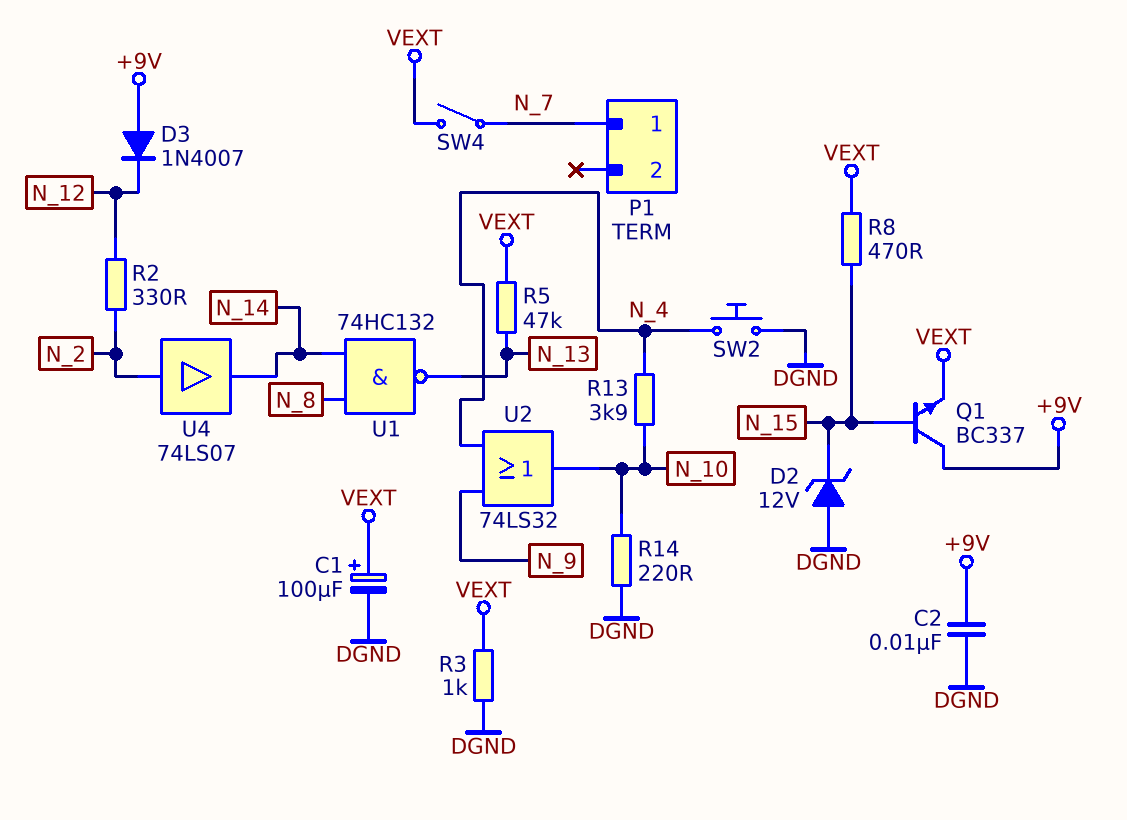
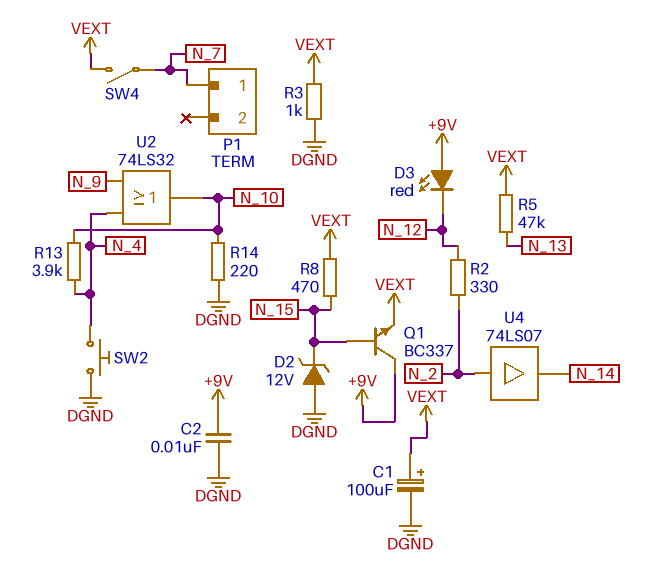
D3: diode 1N4007 (A +9V, K N_12) -> LED red (A +9V, K N_12)
U1: NAND 74HC132 (in N_8, in N_14, out N_13) -> none

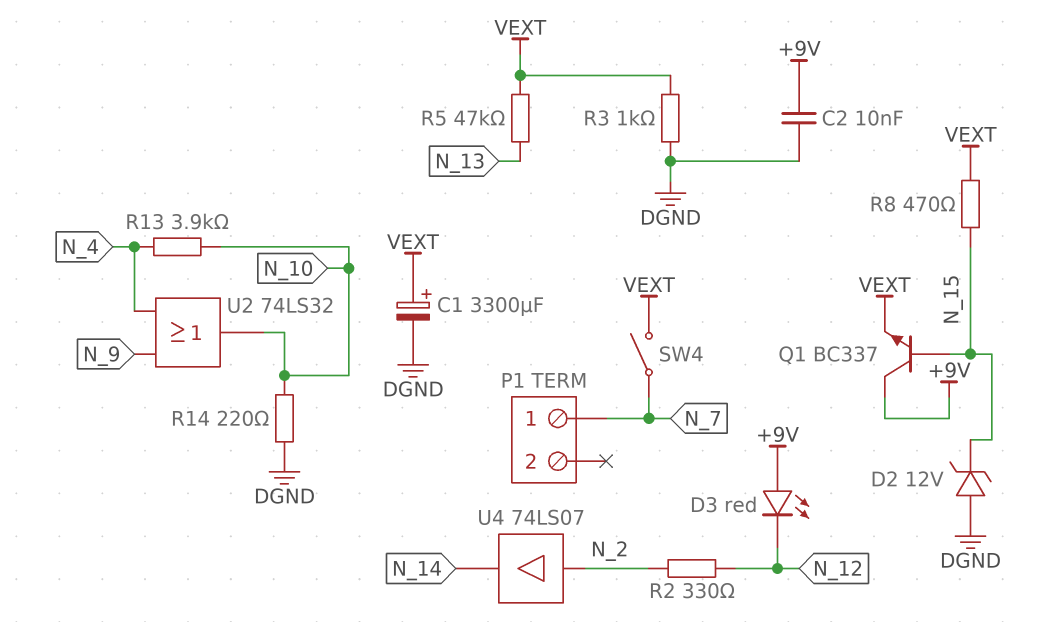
C1: 100uF (plus VEXT, minus DGND) -> 3300uF (plus VEXT, minus DGND)
SW2: button (DGND, N_4) -> none

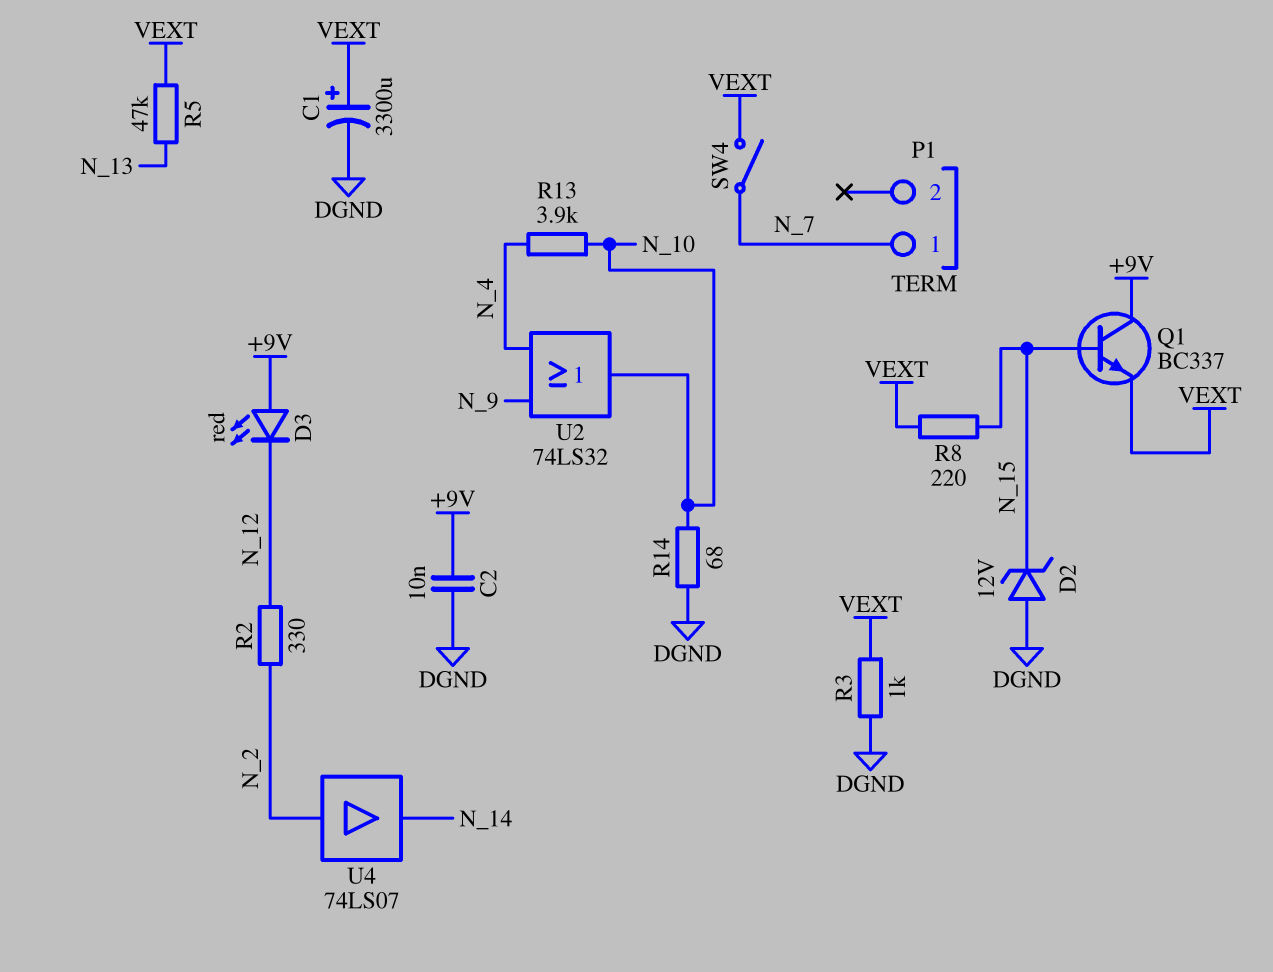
R8: 470 (N_15, VEXT) -> 220 (N_15, VEXT)
R14: 220 (DGND, N_10) -> 68 (DGND, N_10)

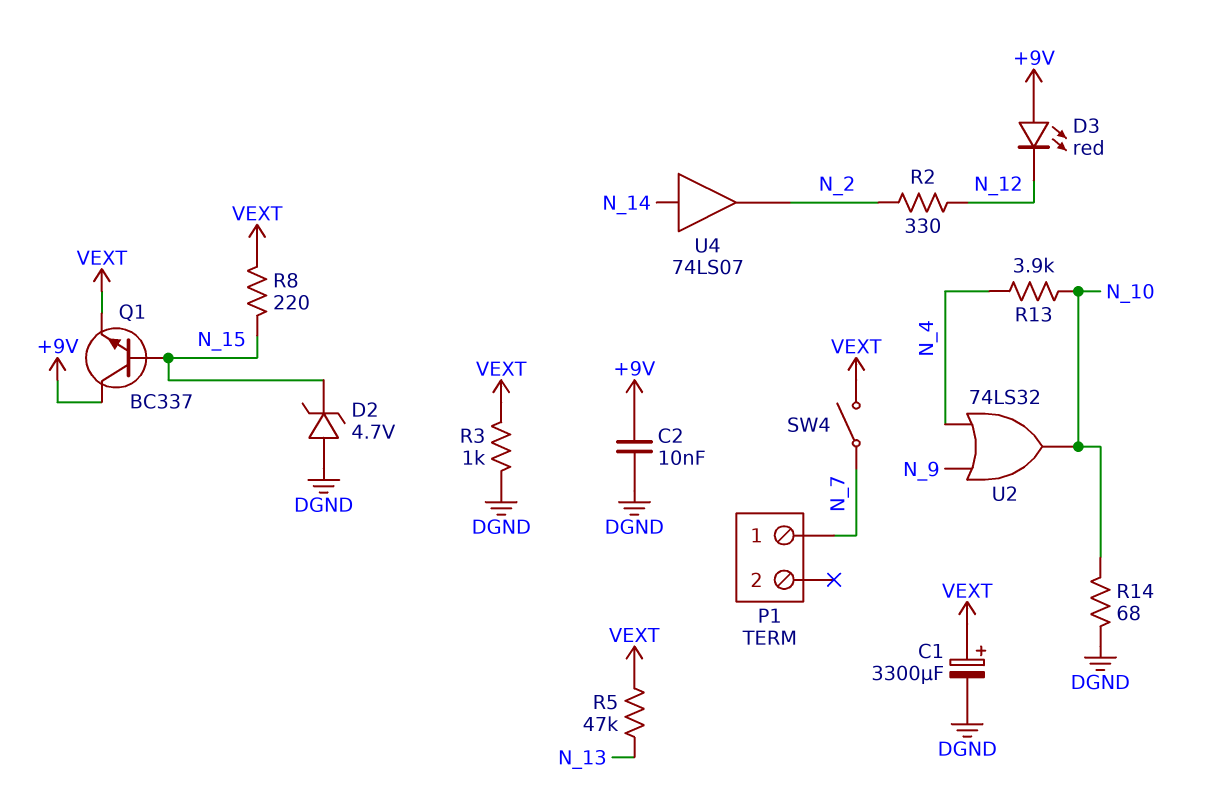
D2: zener 12V (A DGND, K N_15) -> zener 4.7V (A DGND, K N_15)
U4: buffer 74LS07 (in N_2, out N_14) -> buffer 74LS07 (in N_14, out N_2)

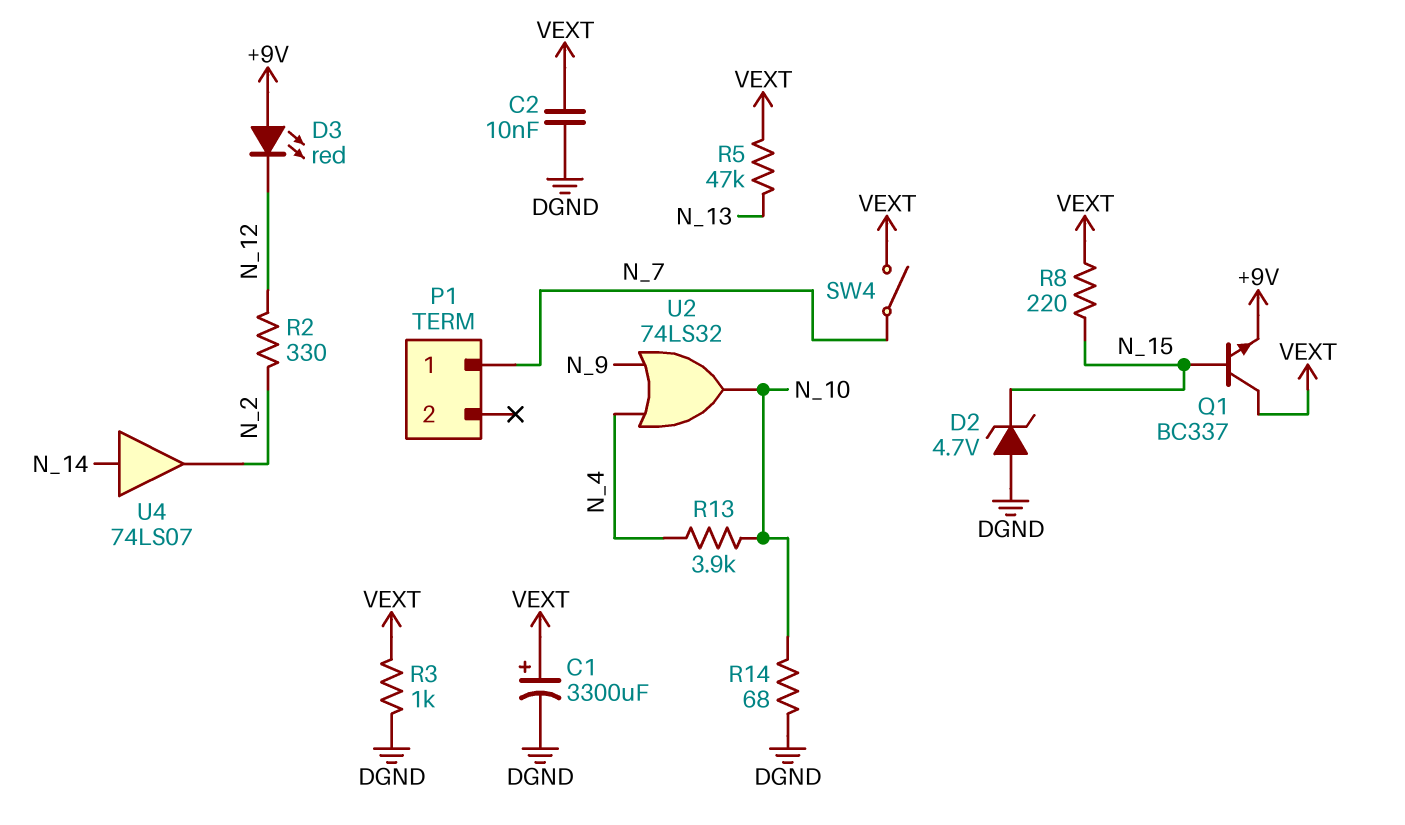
C2: 10nF (+9V, DGND) -> 10nF (DGND, VEXT)
Q1: NPN BC337 (B N_15, C +9V, E VEXT) -> NPN BC337 (B N_15, C VEXT, E +9V)

